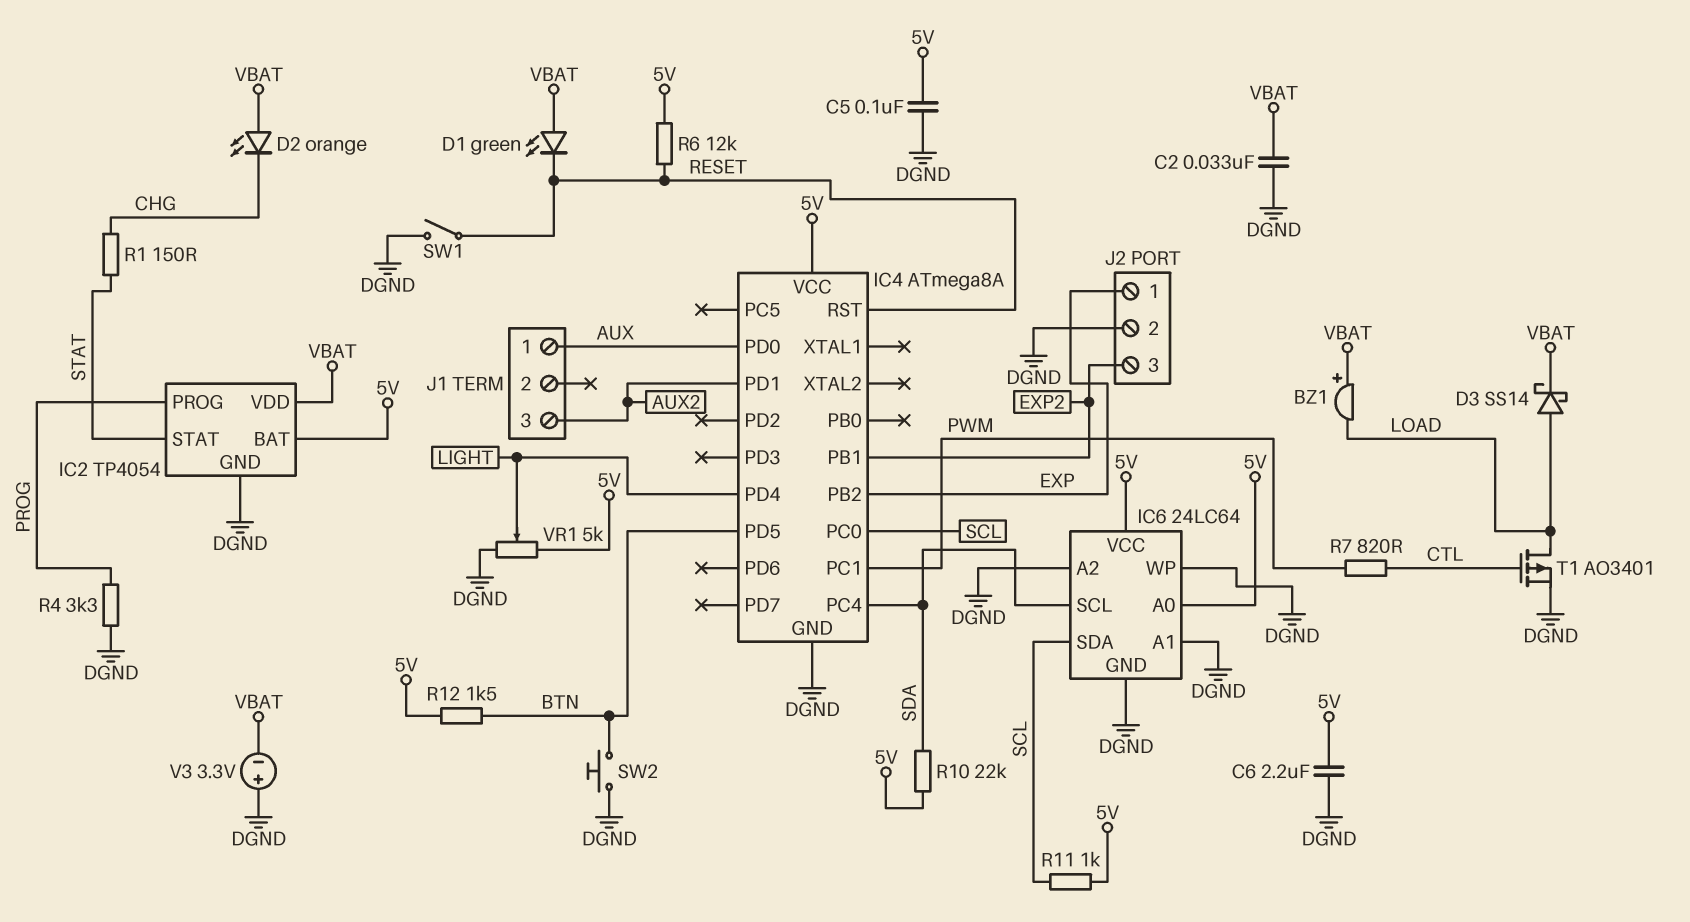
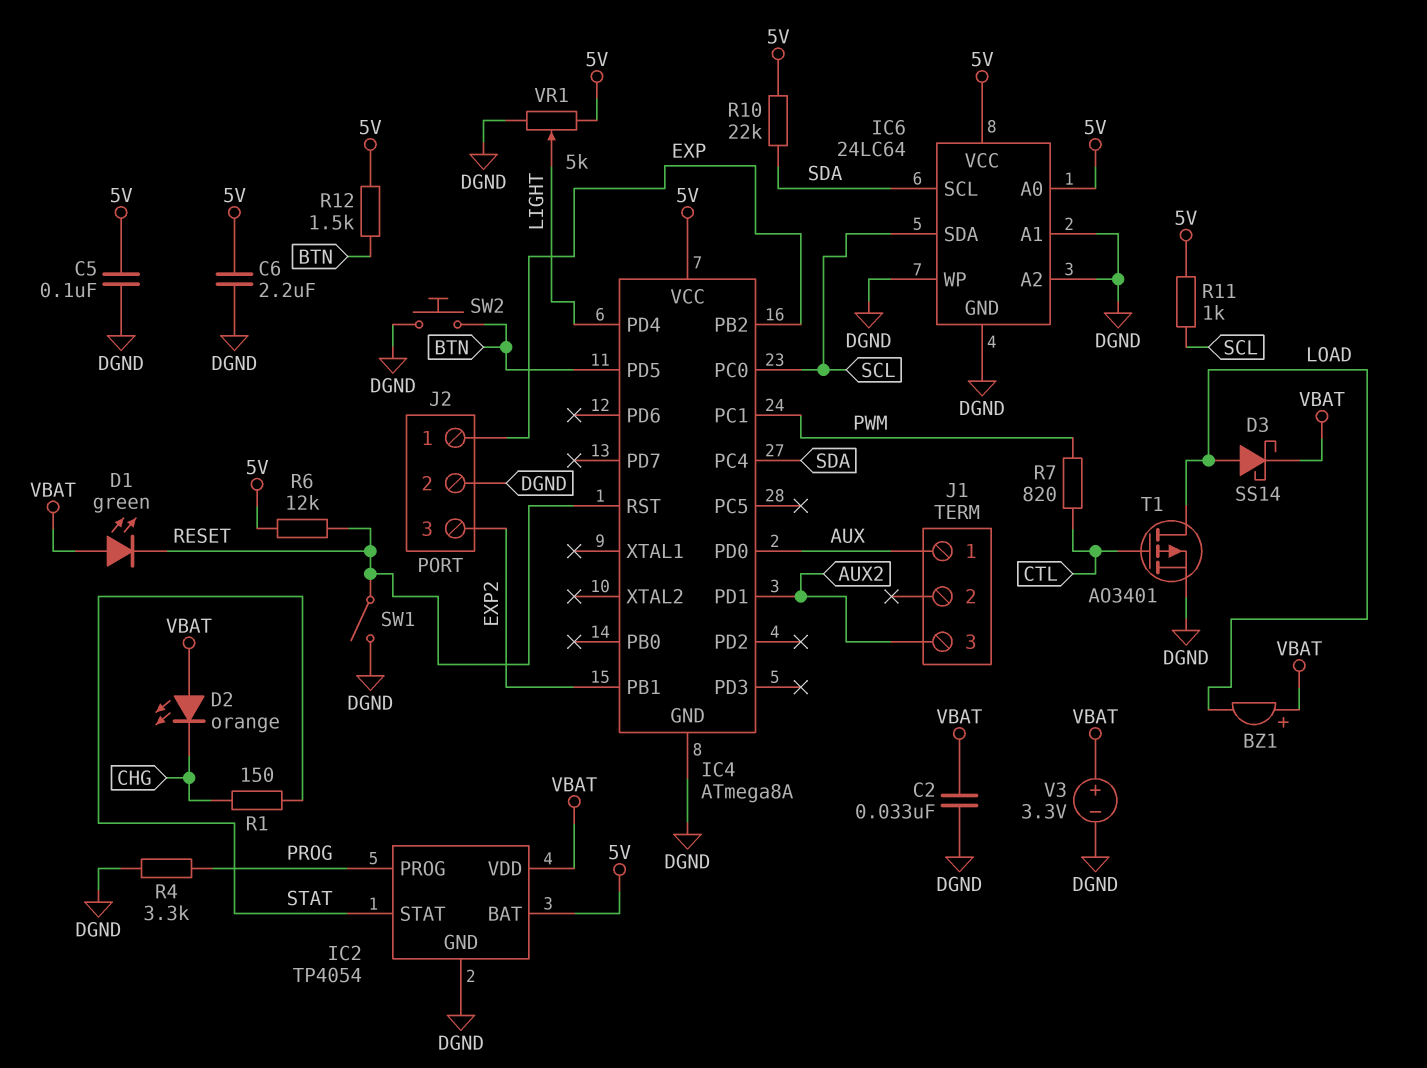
V3: 3.3V (plus DGND, minus VBAT) -> 3.3V (plus VBAT, minus DGND)

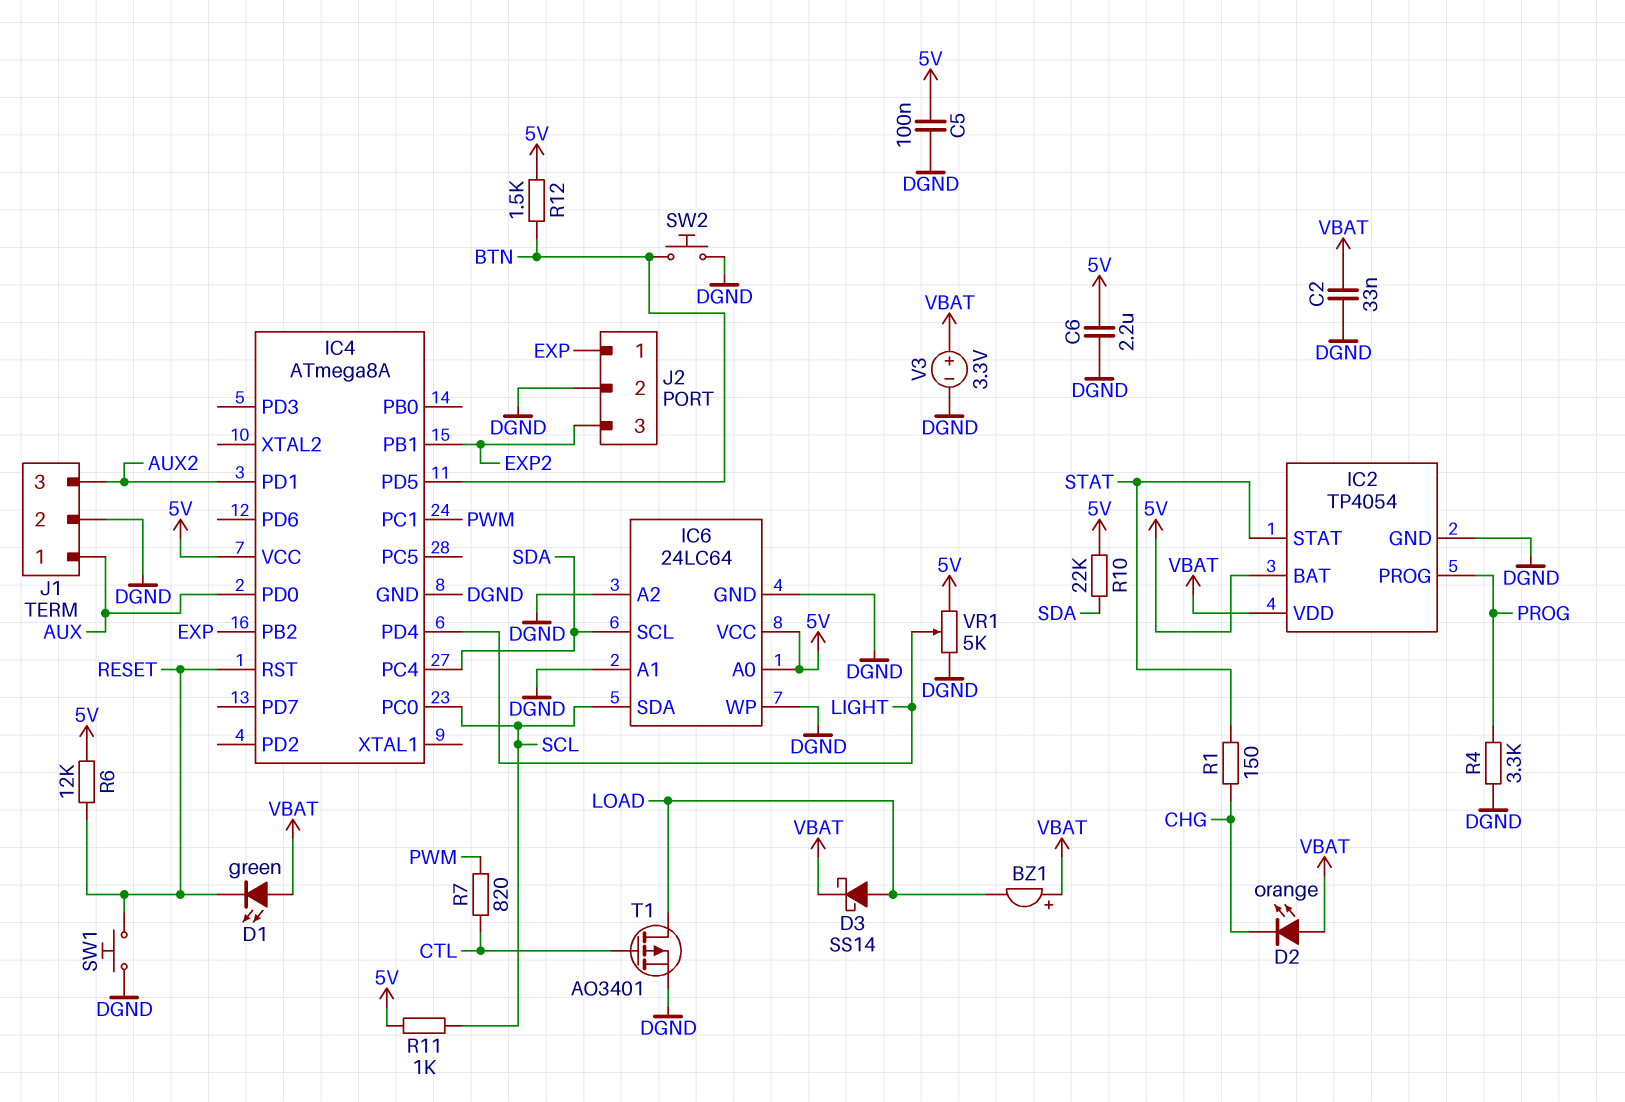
J1 pin 2: none -> DGND
SW1: switch (DGND, RESET) -> button (DGND, RESET)

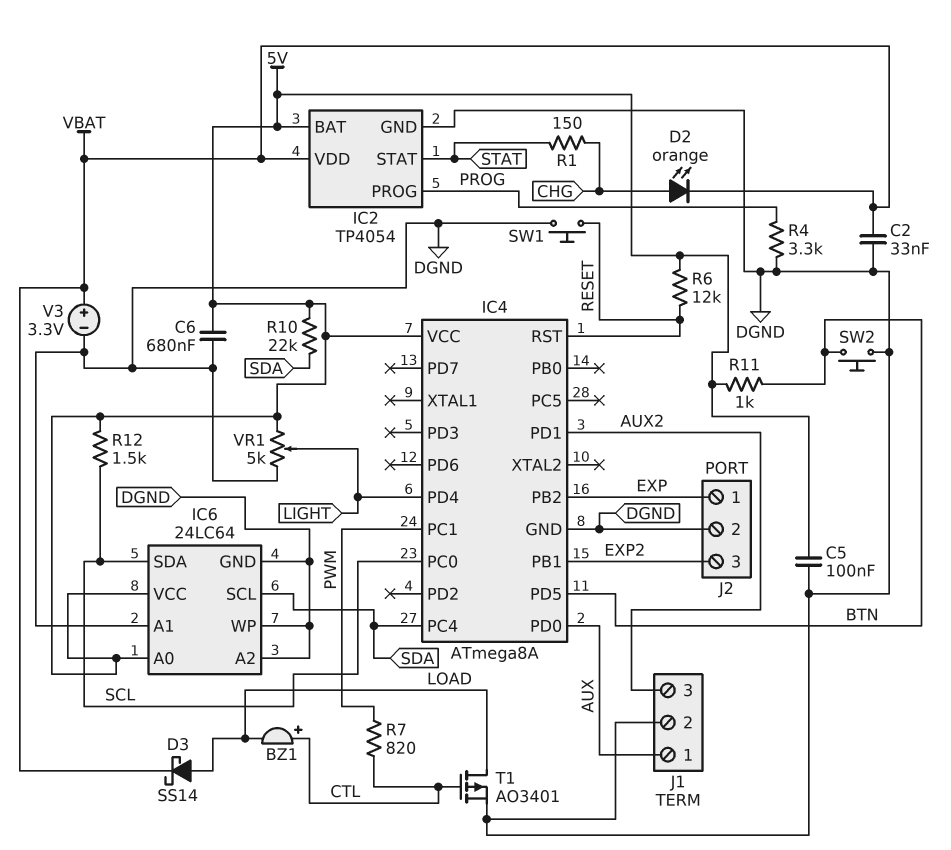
BZ1: buzzer (plus VBAT, minus LOAD) -> buzzer (plus CTL, minus LOAD)
C6: 2.2uF (5V, DGND) -> 680nF (5V, DGND)
D1: LED green (A VBAT, K RESET) -> none
D2: LED orange (A VBAT, K CHG) -> LED orange (A CHG, K VBAT)
R11: 1k (5V, SCL) -> 1k (5V, BTN)
R12: 1.5k (5V, BTN) -> 1.5k (5V, SCL)

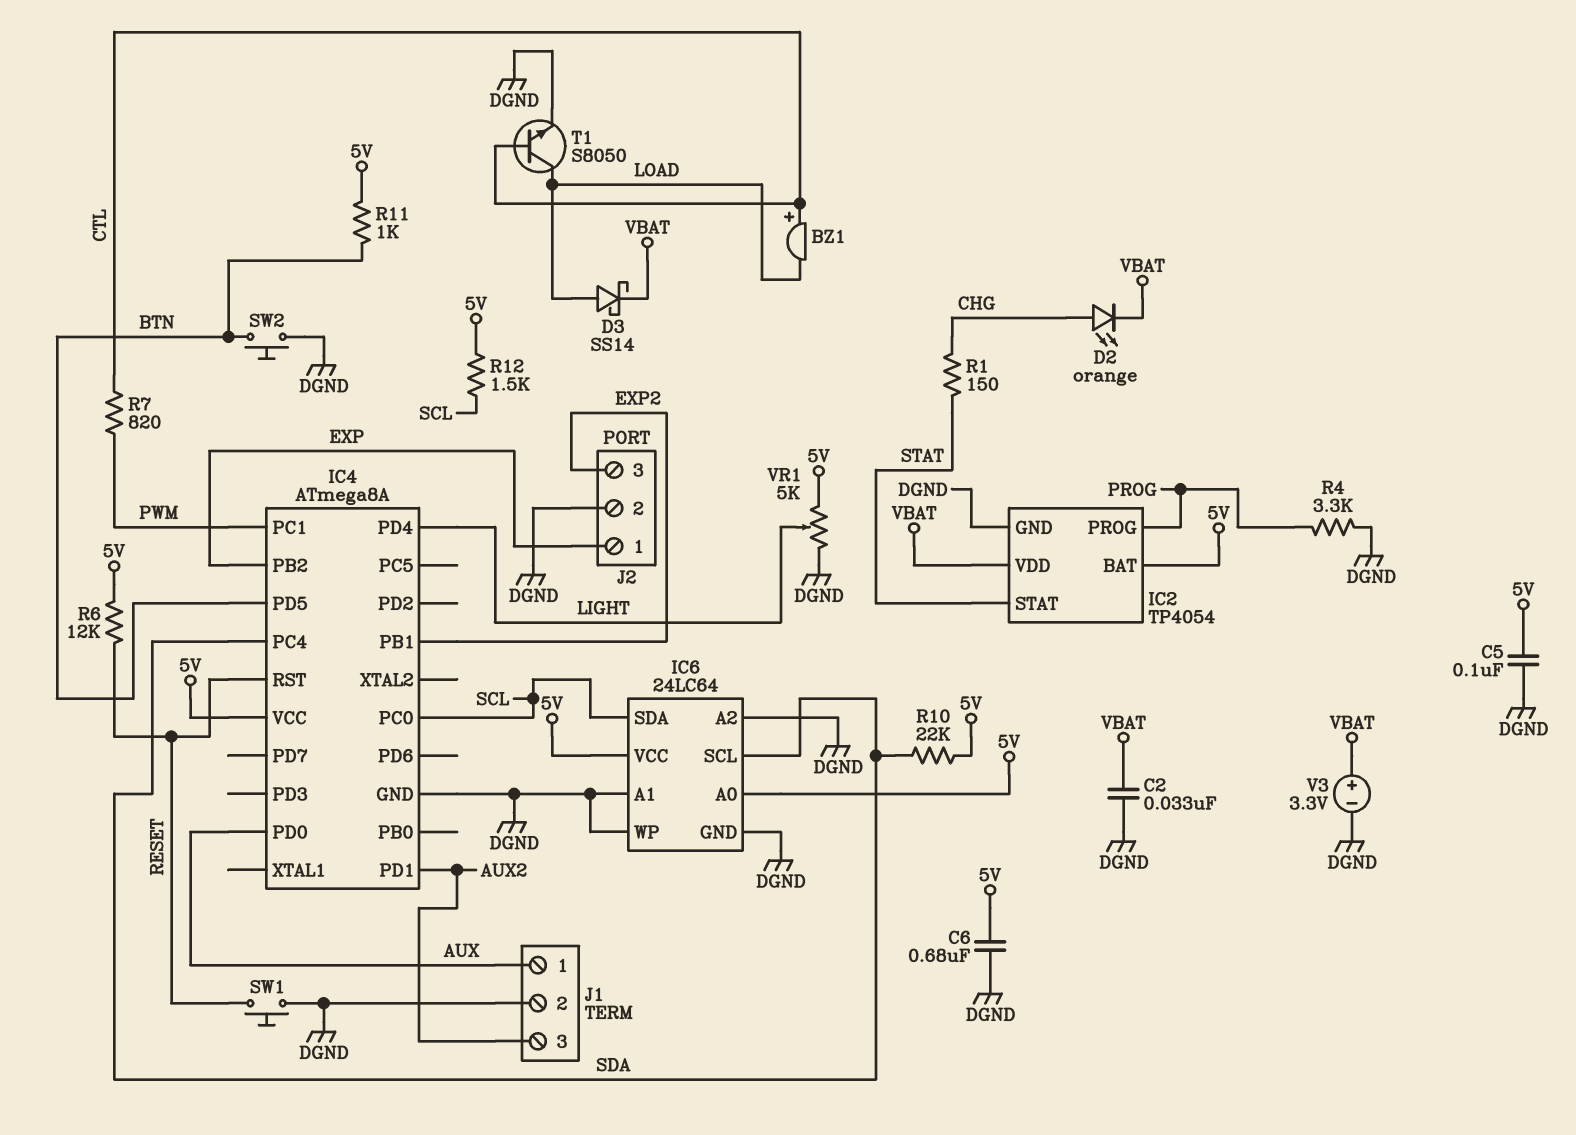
T1: PMOS AO3401 (G CTL, D LOAD, S DGND) -> NPN S8050 (B CTL, C LOAD, E DGND)

